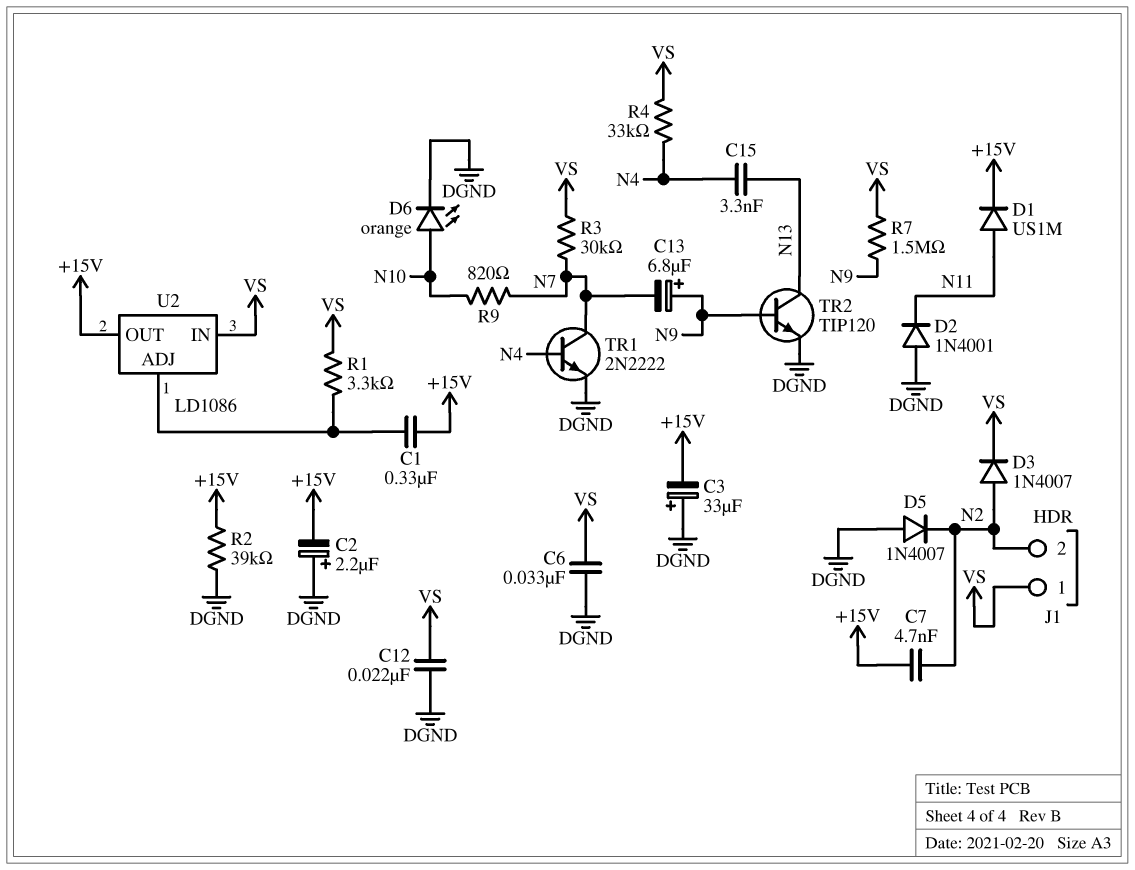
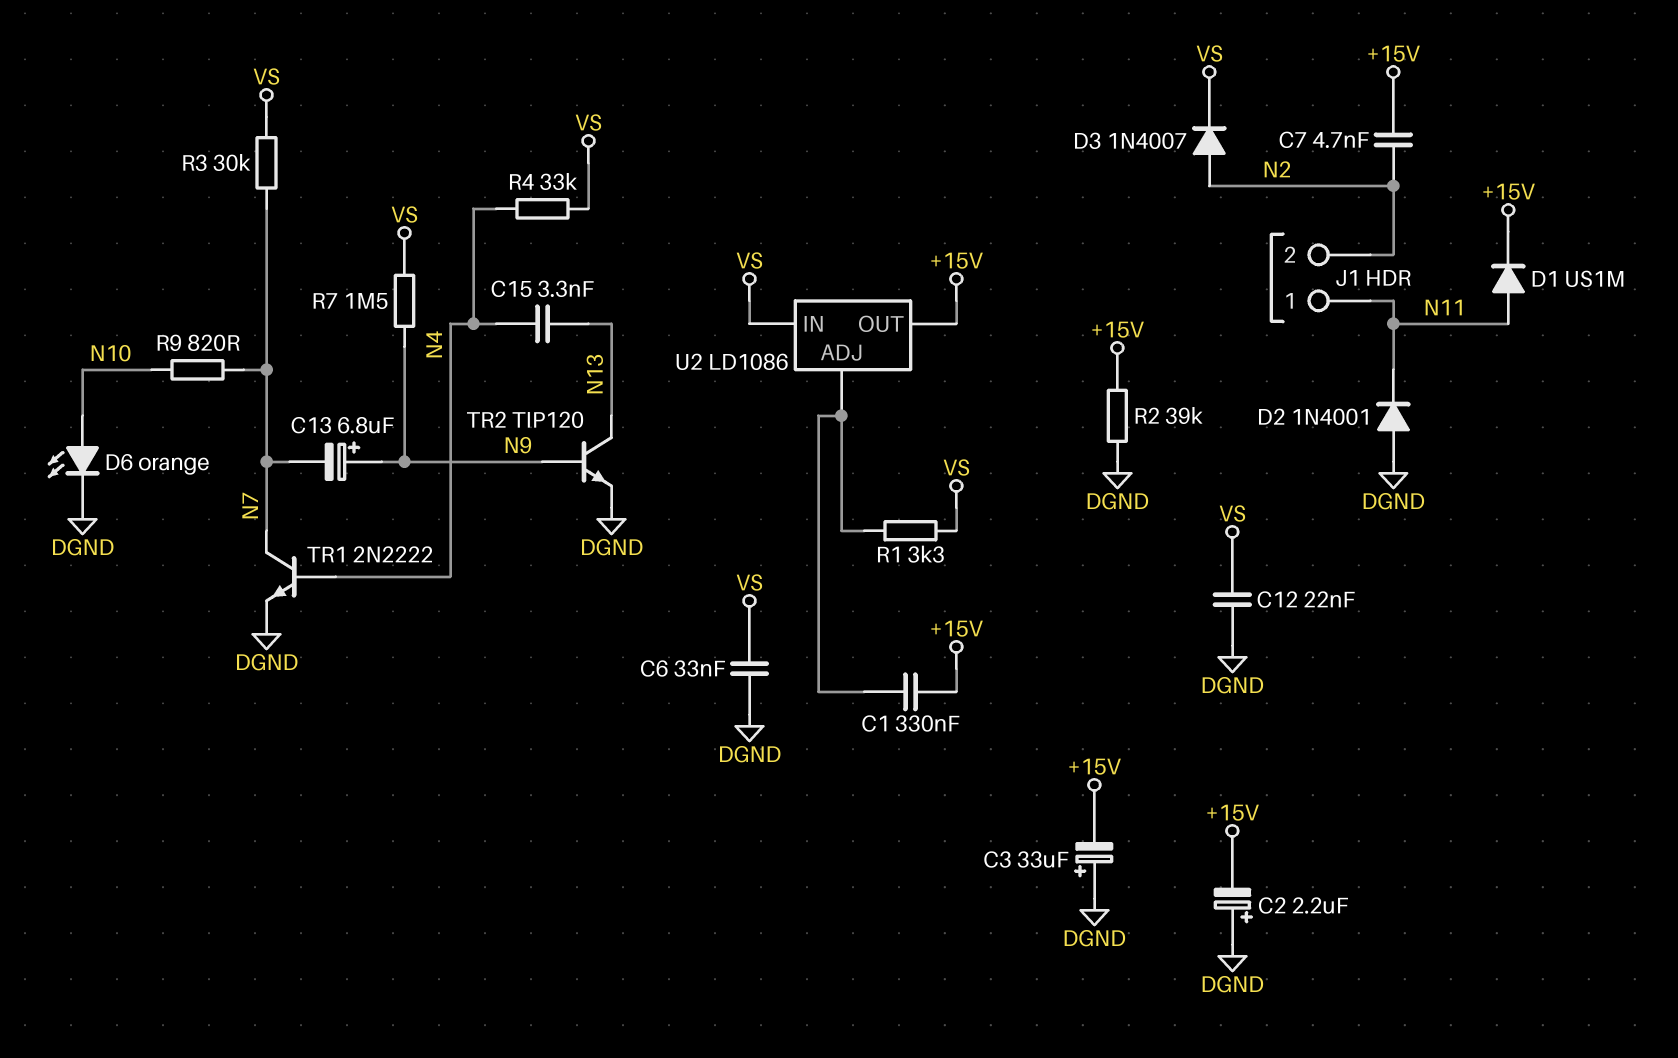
D5: diode 1N4007 (A DGND, K N2) -> none
J1 pin 1: VS -> N11

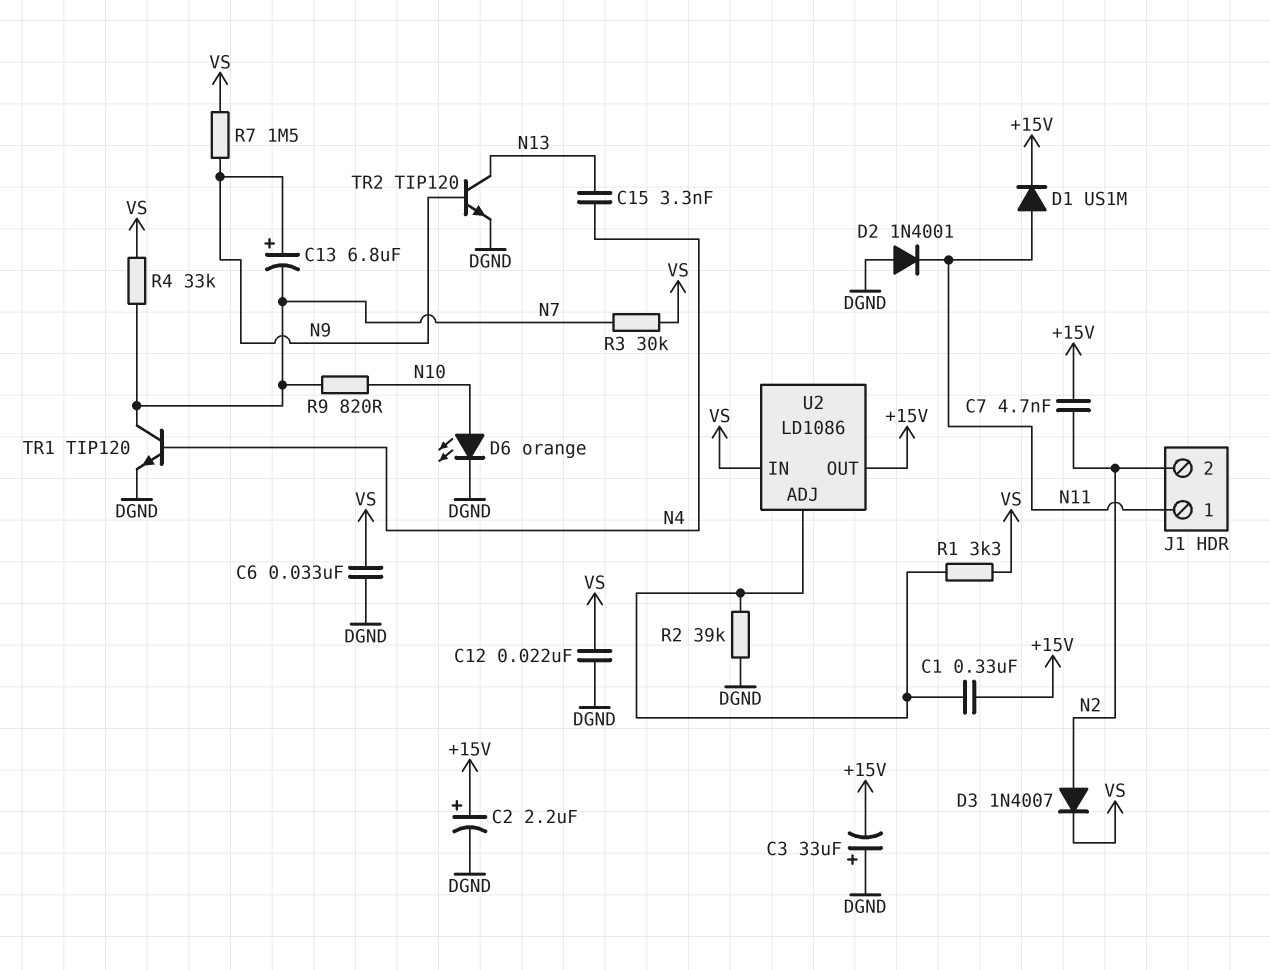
C2: 2.2uF (plus DGND, minus +15V) -> 2.2uF (plus +15V, minus DGND)
R2: 39k (+15V, DGND) -> 39k (DGND, U2/ADJ)
R4: 33k (N4, VS) -> 33k (N7, VS)
TR1: NPN 2N2222 (B N4, C N7, E DGND) -> NPN TIP120 (B N4, C N7, E DGND)

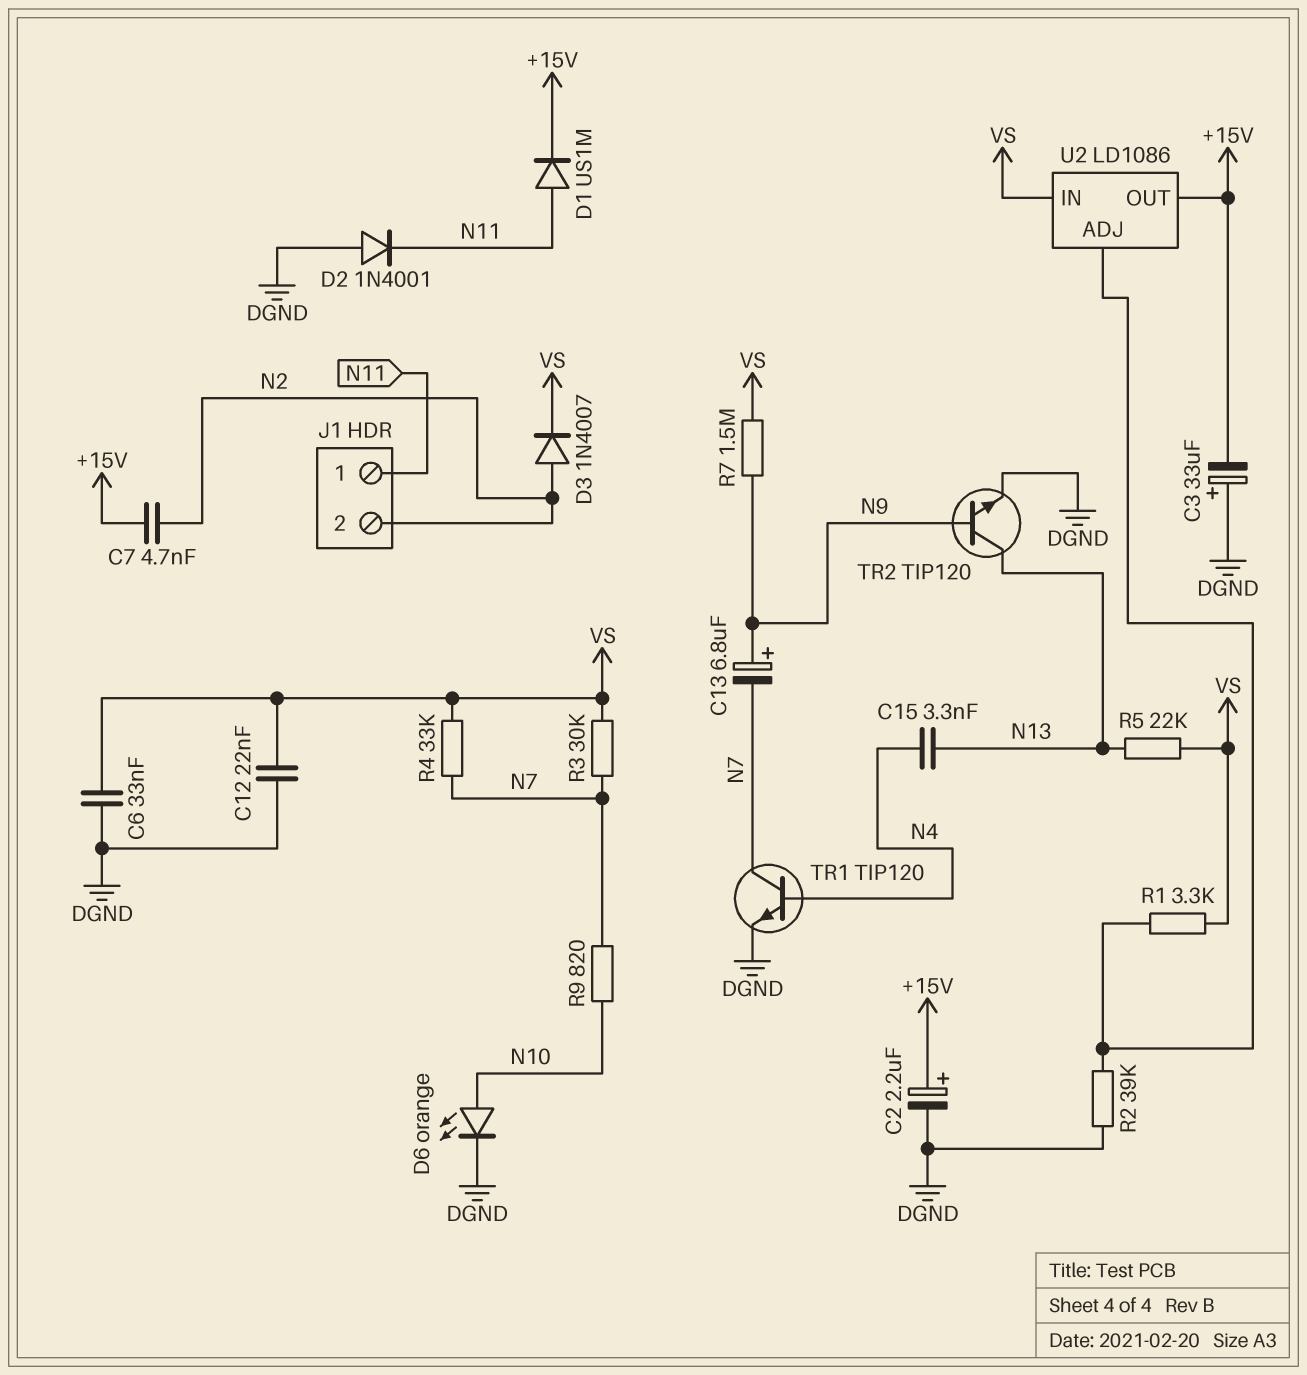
C1: 330nF (+15V, U2/ADJ) -> none
R5: none -> 22k (N13, VS)

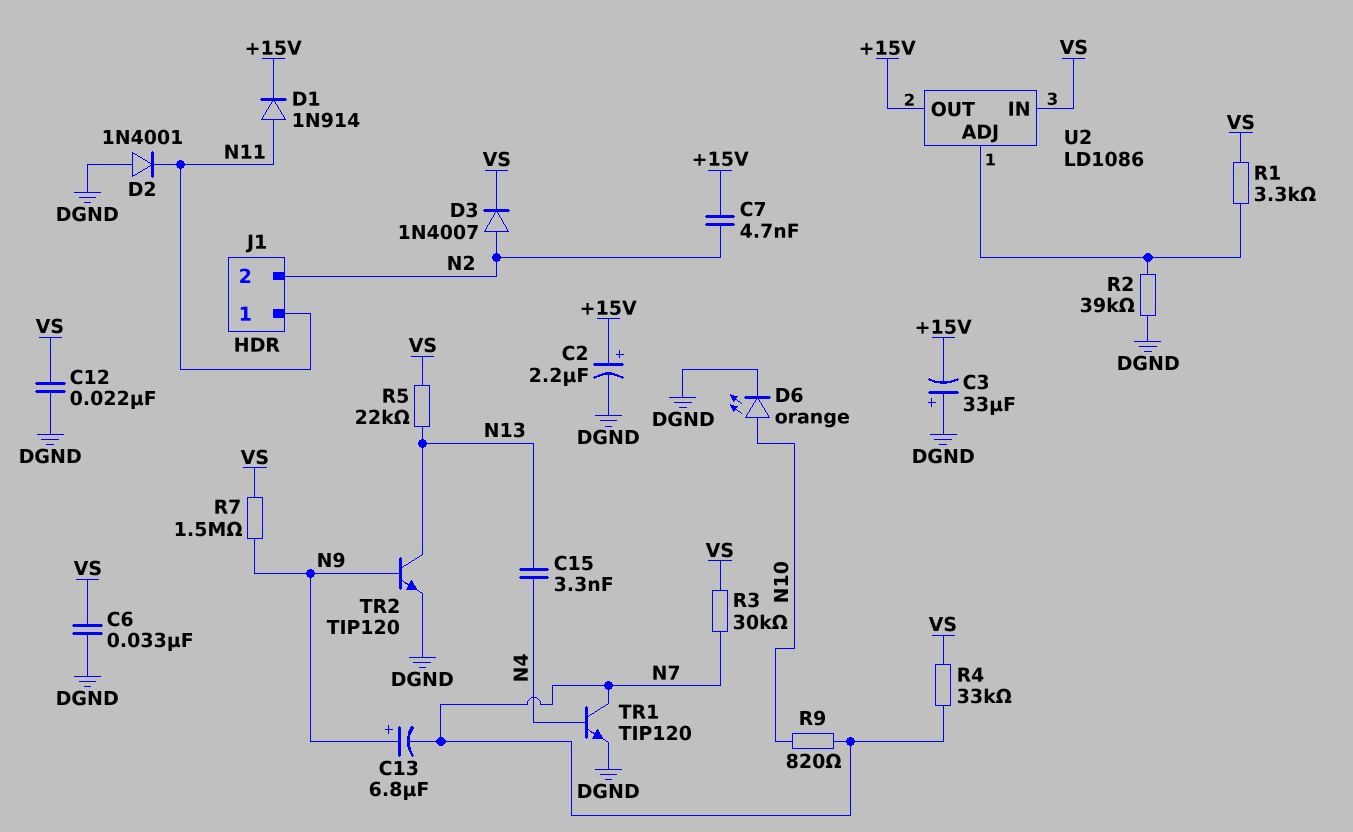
D1: diode US1M (A N11, K +15V) -> diode 1N914 (A N11, K +15V)

